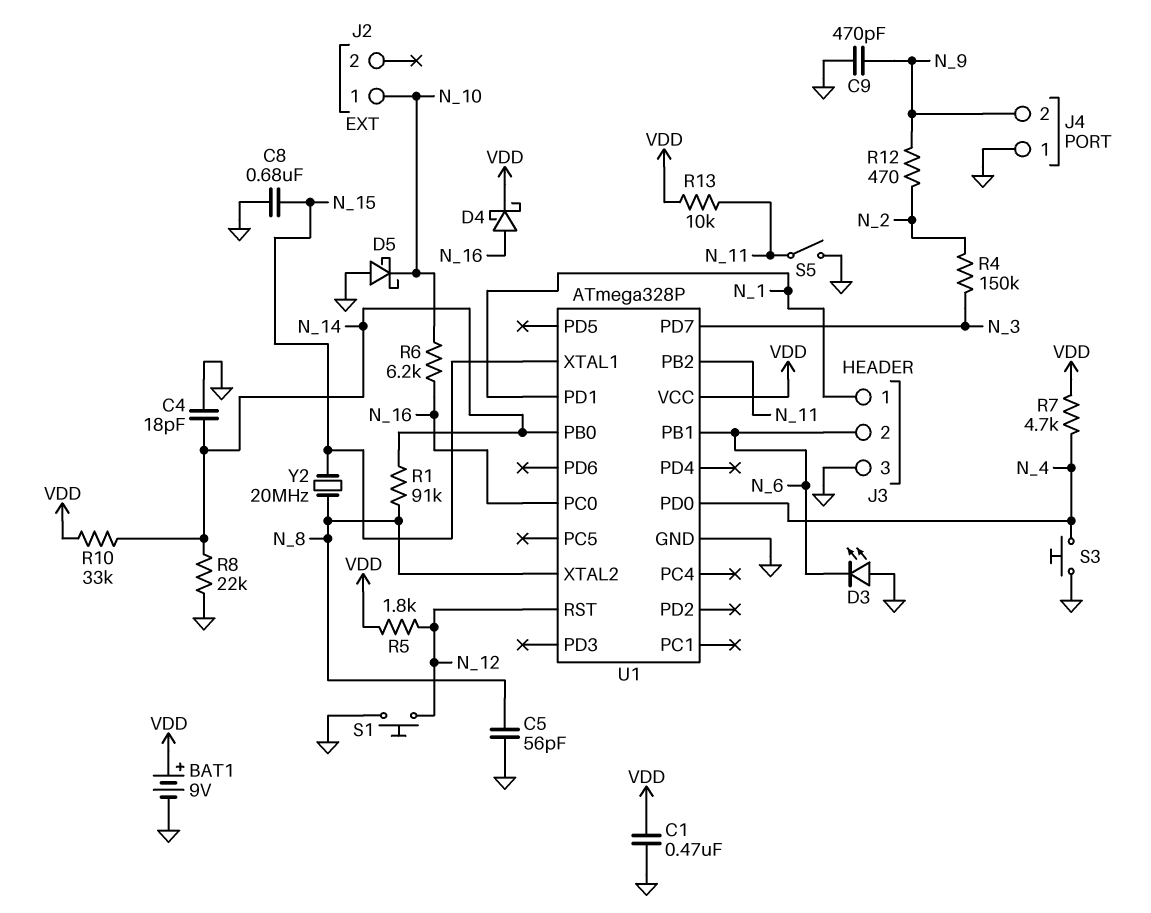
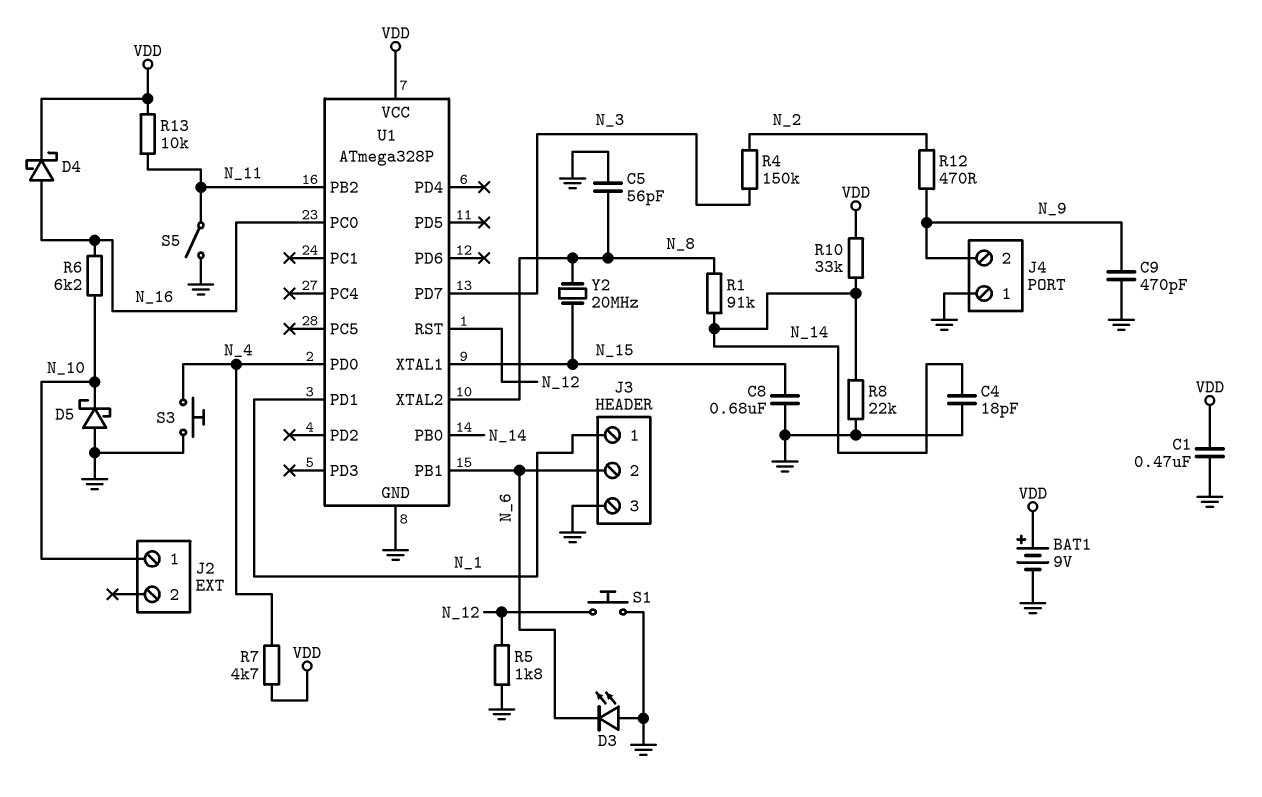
R5: 1.8k (N_12, VDD) -> 1.8k (GND, N_12)

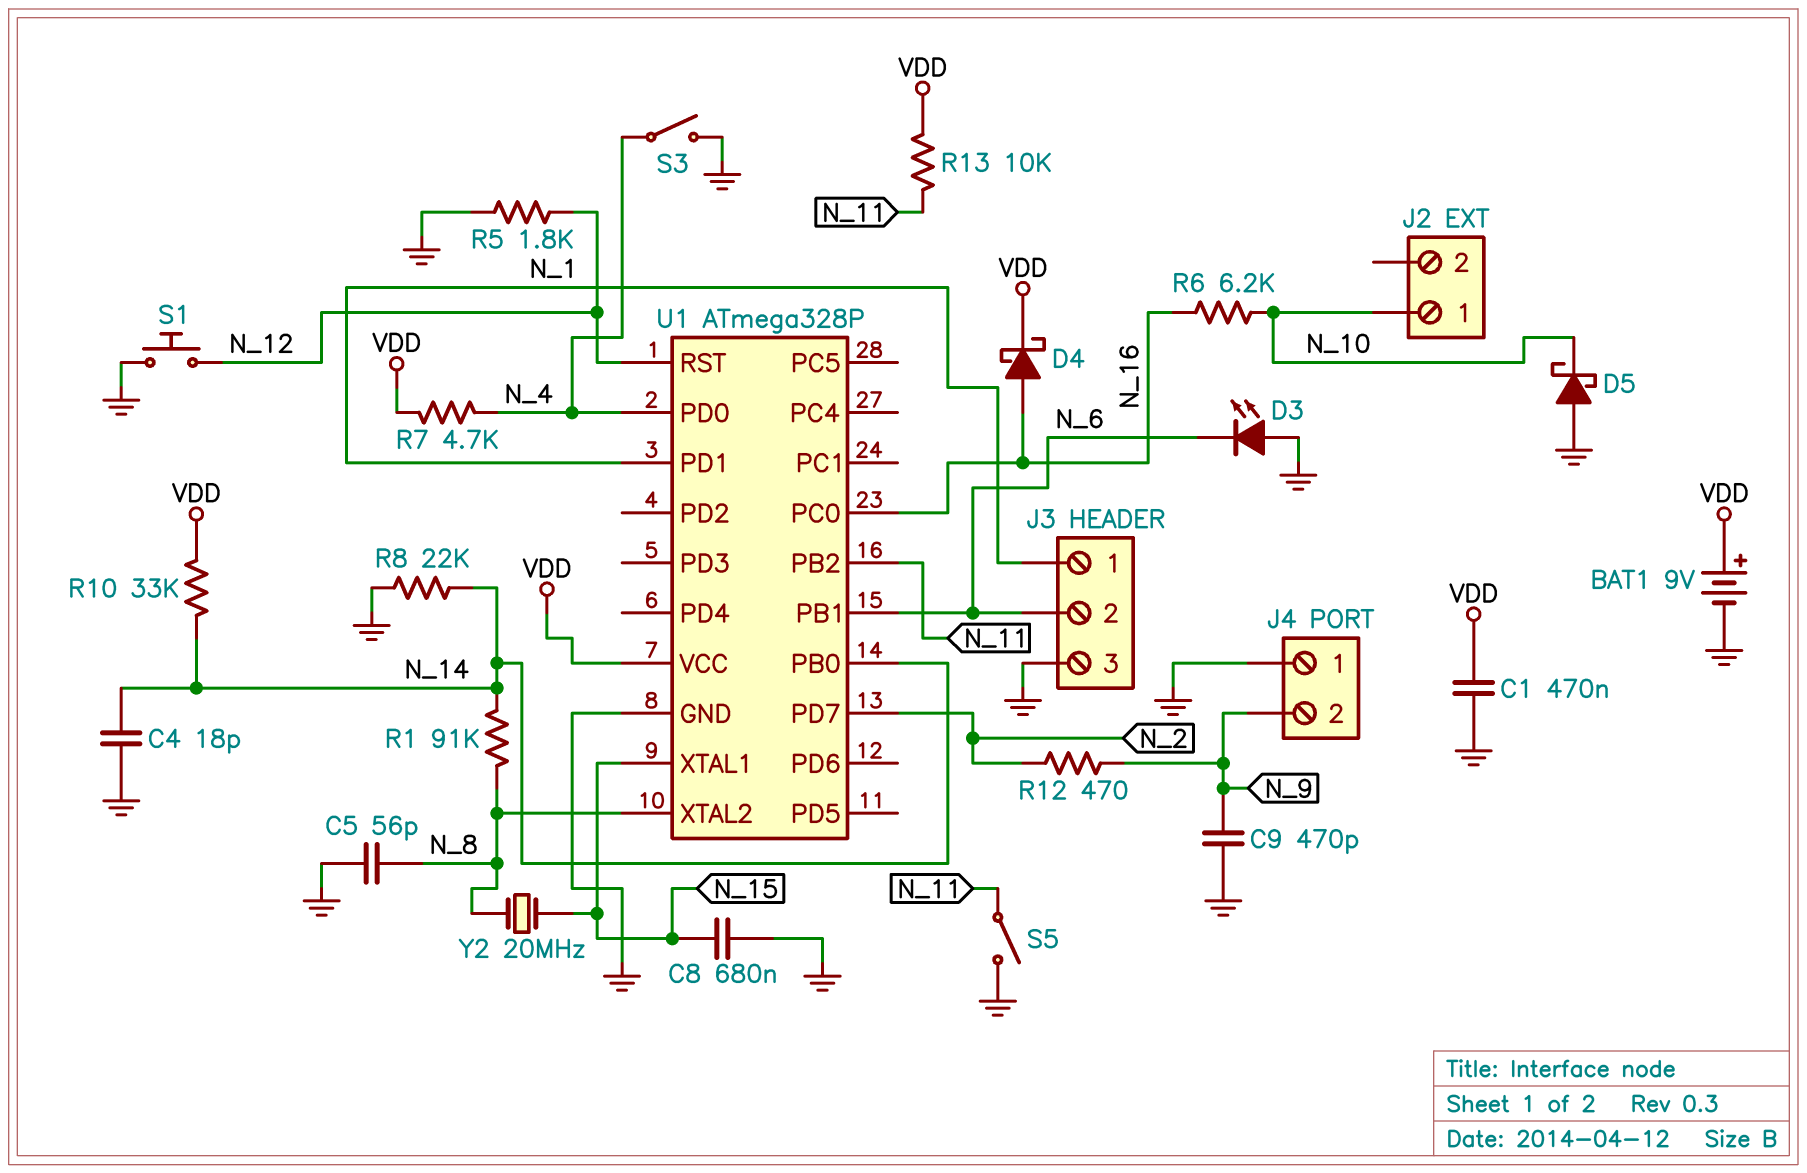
R4: 150k (N_2, N_3) -> none
S3: button (GND, N_4) -> switch (GND, N_4)
U1 pin PD7: N_3 -> N_2

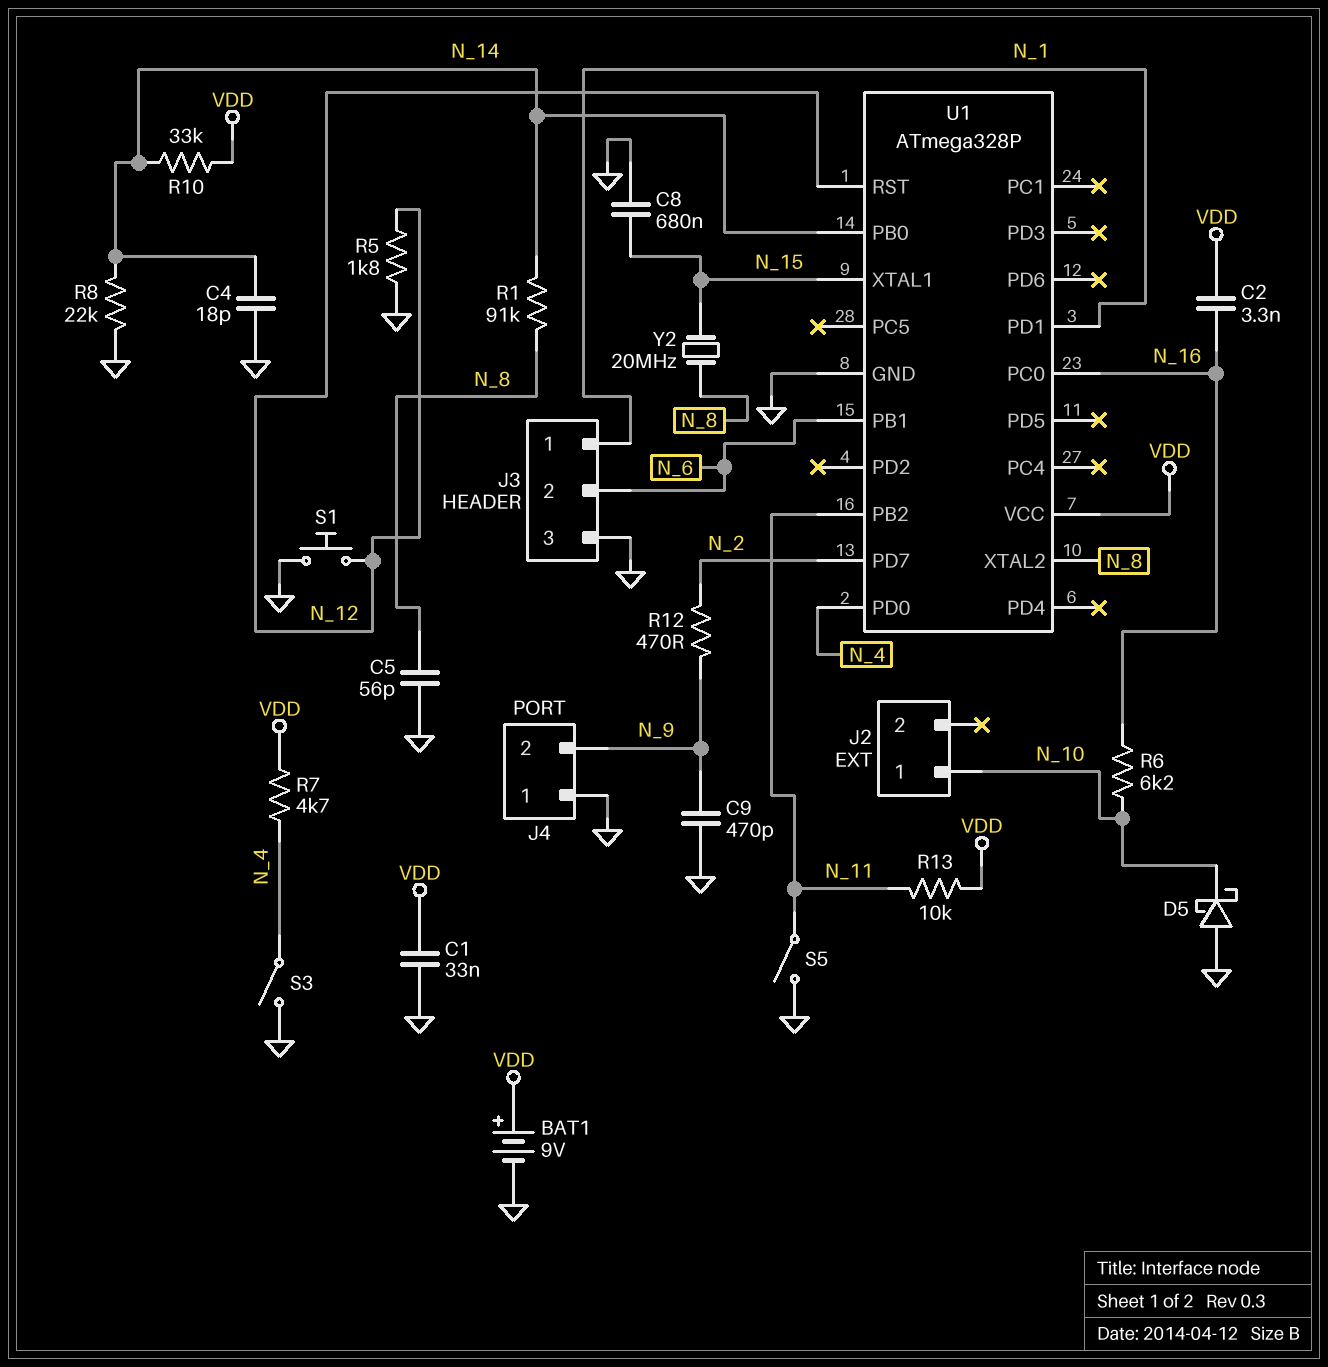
C1: 470nF (GND, VDD) -> 33nF (GND, VDD)
C2: none -> 3.3nF (N_16, VDD)
D3: LED (A GND, K N_6) -> none
D4: schottky (A N_16, K VDD) -> none

